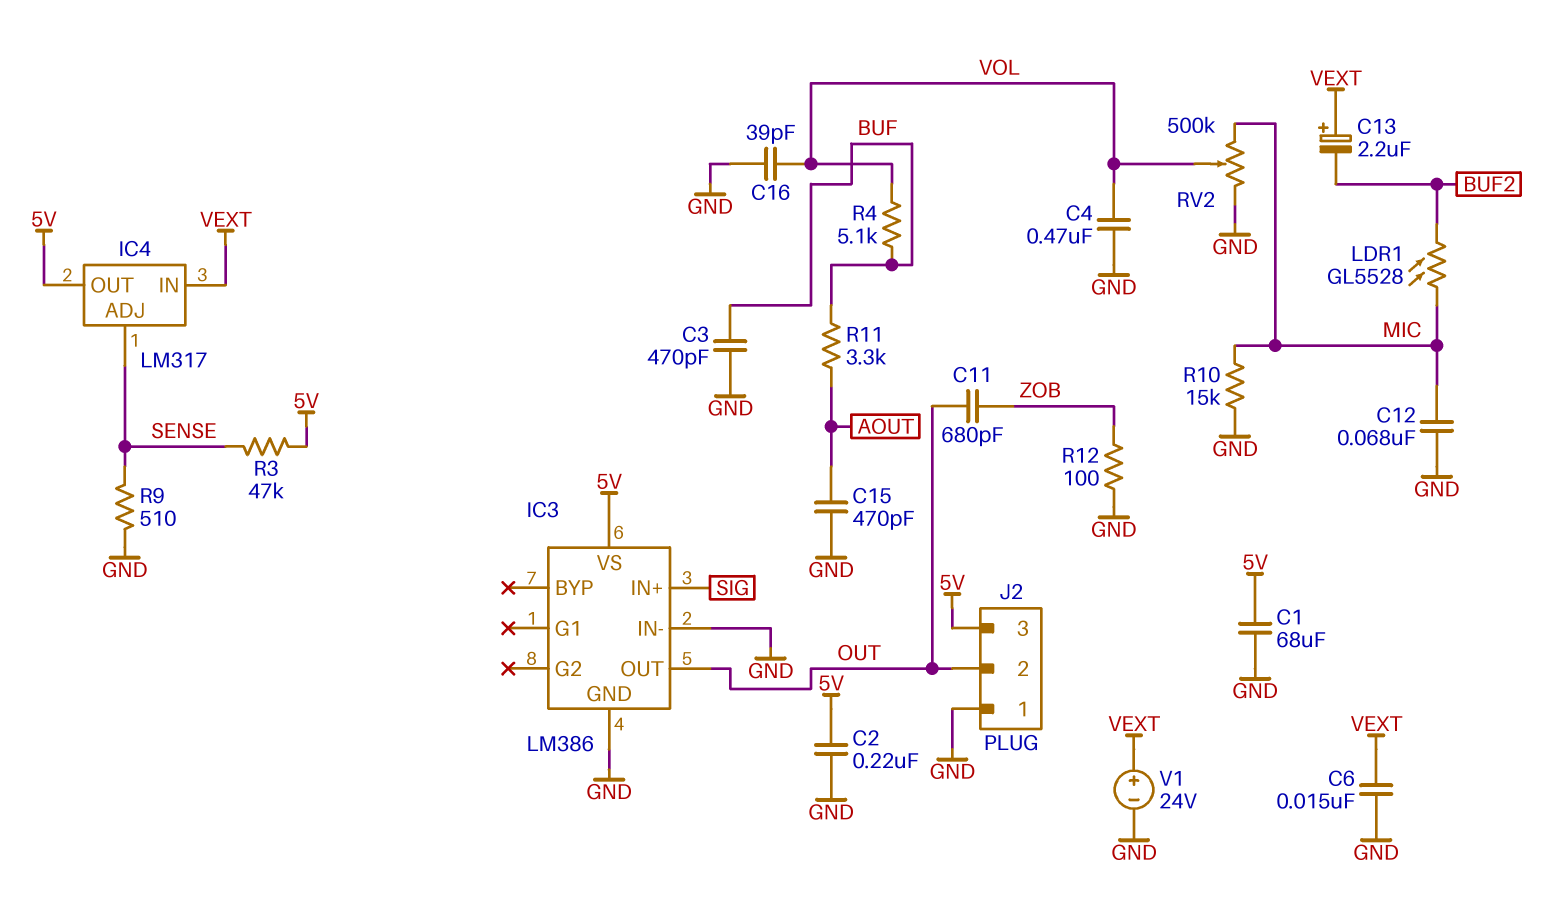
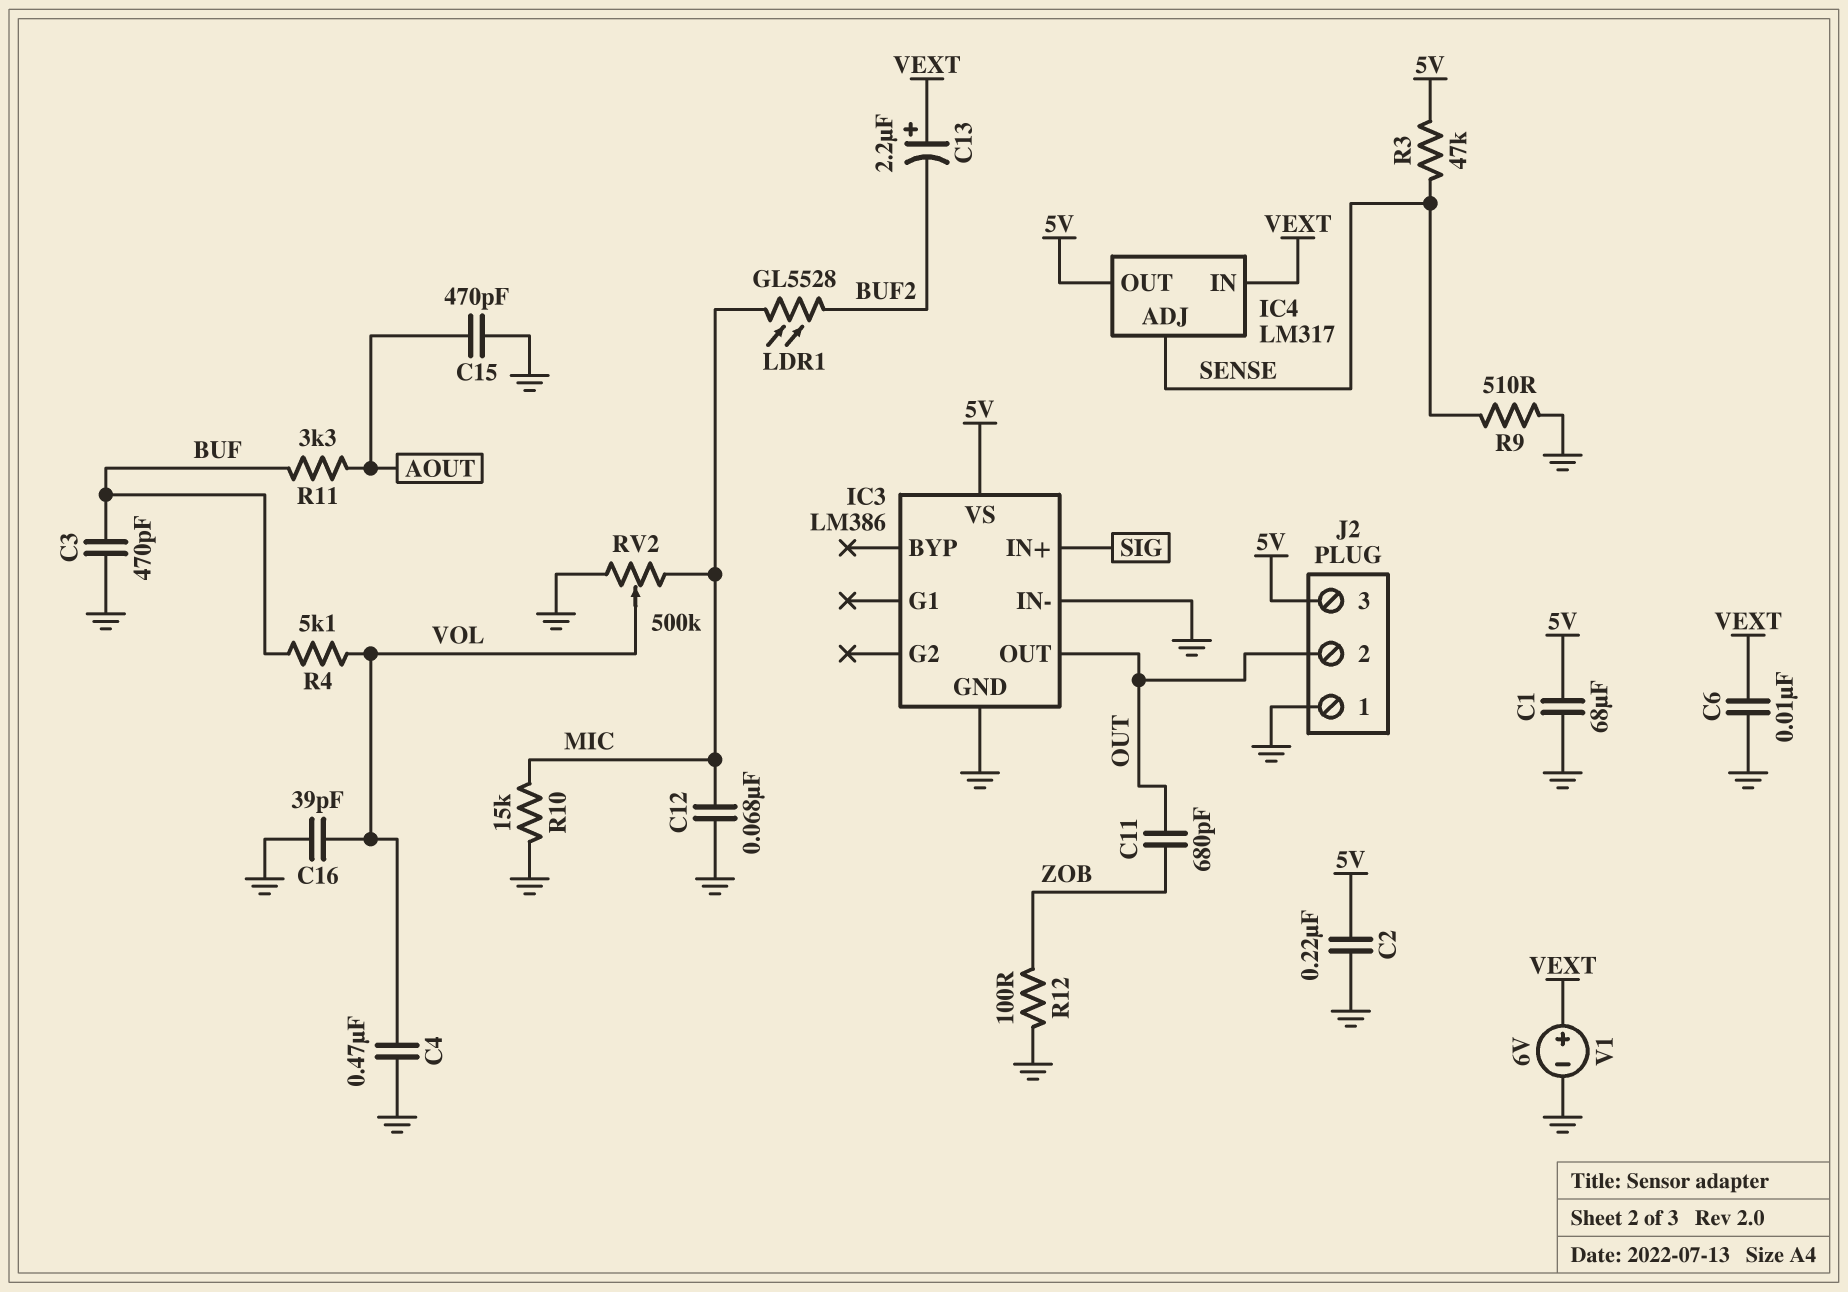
C6: 15nF (GND, VEXT) -> 10nF (GND, VEXT)
V1: 24V (plus VEXT, minus GND) -> 6V (plus VEXT, minus GND)

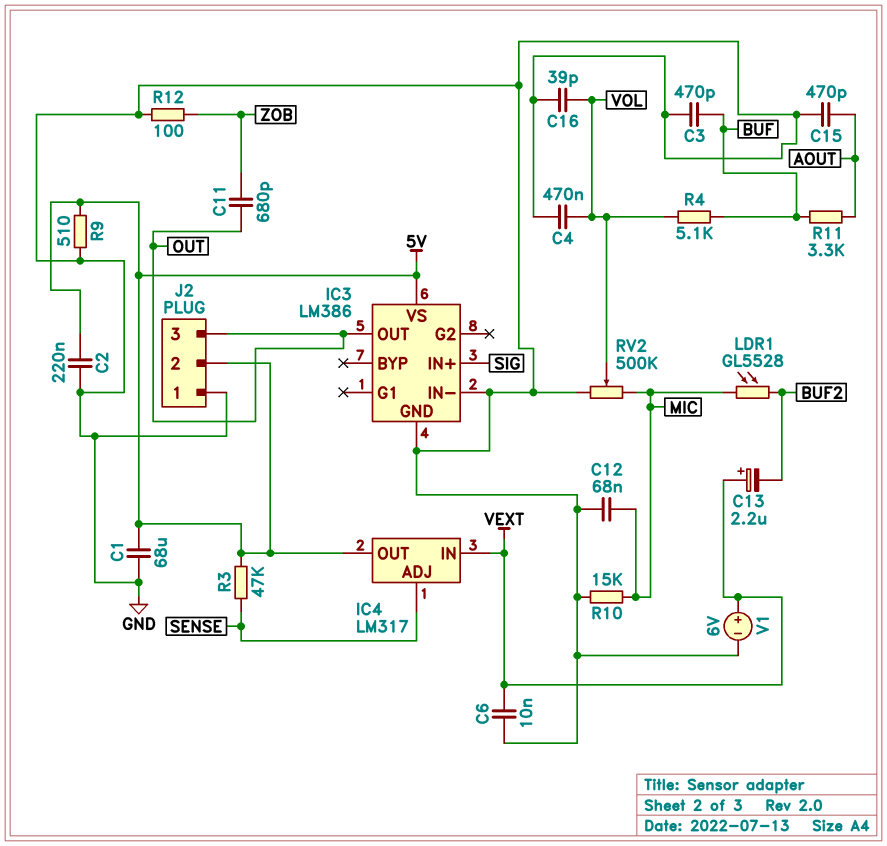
J2 pin 2: OUT -> 5V
J2 pin 3: 5V -> OUT
R9: 510 (GND, SENSE) -> 510 (5V, GND)

